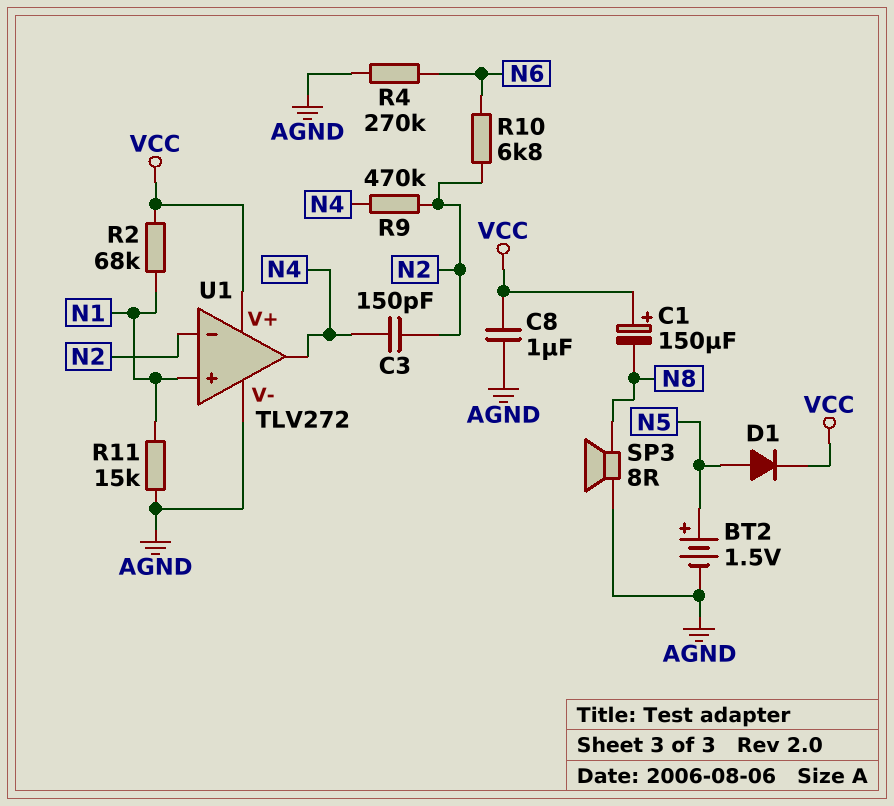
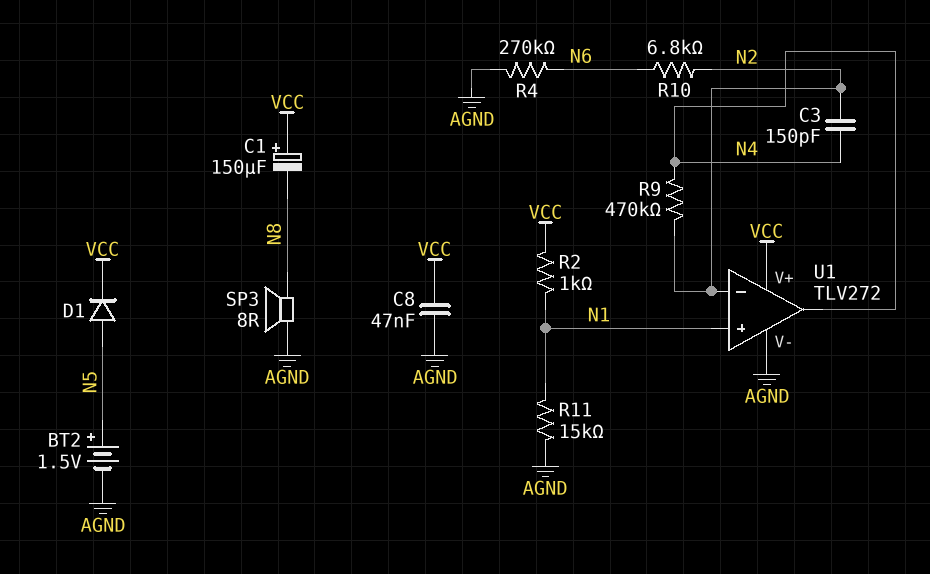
C8: 1uF (AGND, VCC) -> 47nF (AGND, VCC)
R2: 68k (N1, VCC) -> 1k (N1, VCC)

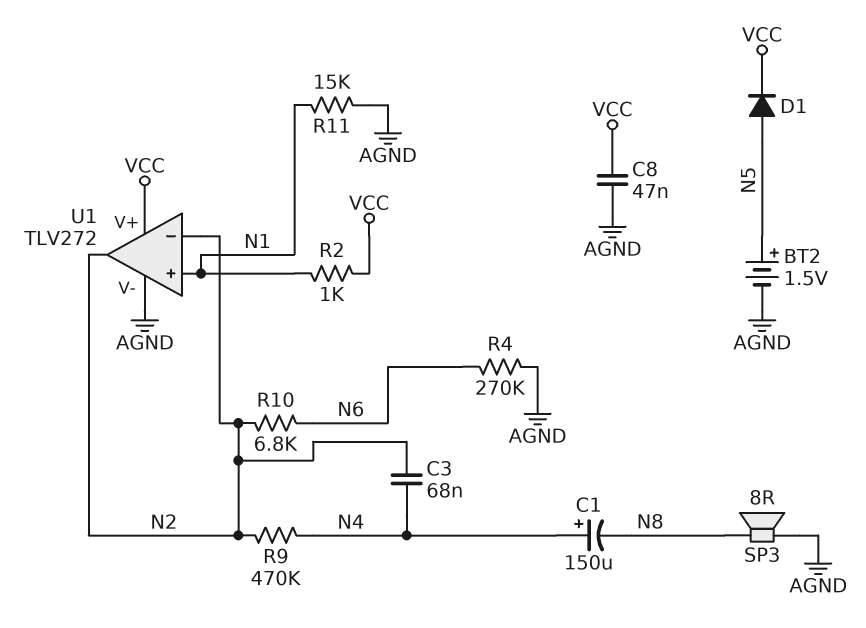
C1: 150uF (plus VCC, minus N8) -> 150uF (plus N4, minus N8)
C3: 150pF (N2, N4) -> 68nF (N2, N4)
U1 pin out: N4 -> N2

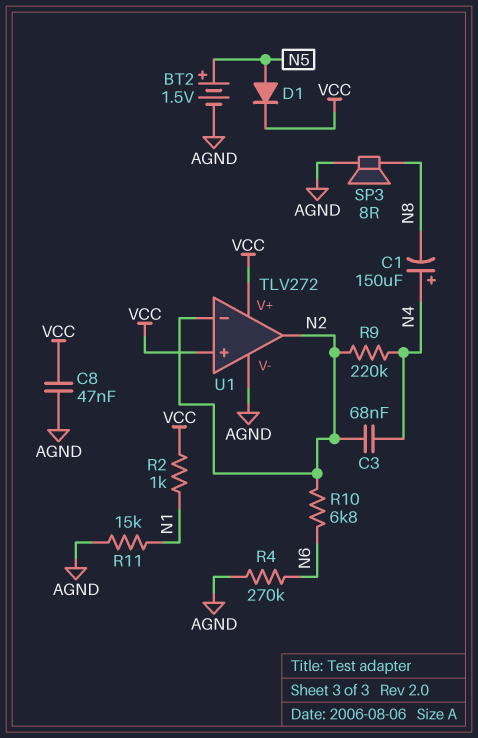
R9: 470k (N2, N4) -> 220k (N2, N4)
U1 pin in+: N1 -> VCC

